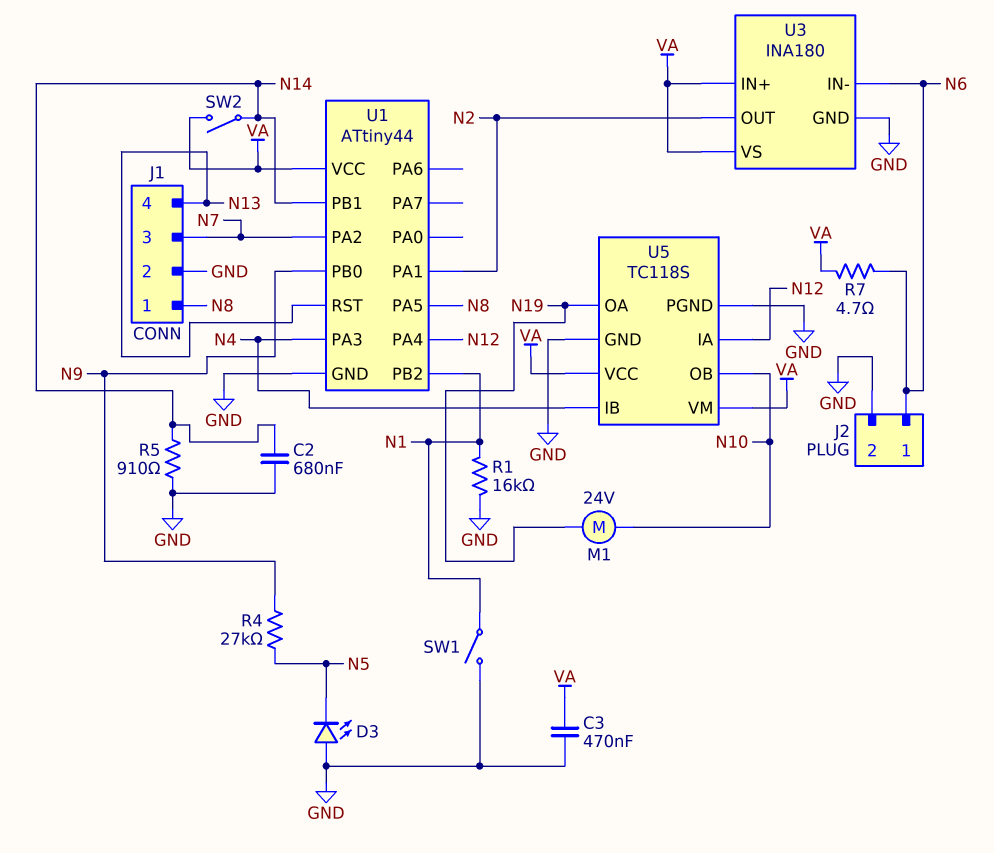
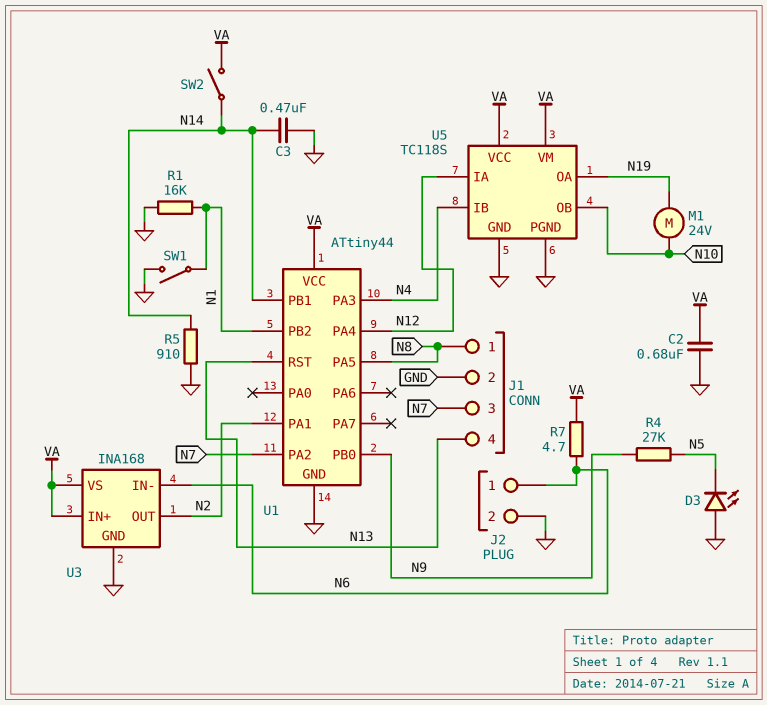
C2: 680nF (GND, N14) -> 680nF (GND, VA)
C3: 470nF (GND, VA) -> 470nF (GND, N14)
U3: INA180 -> INA168

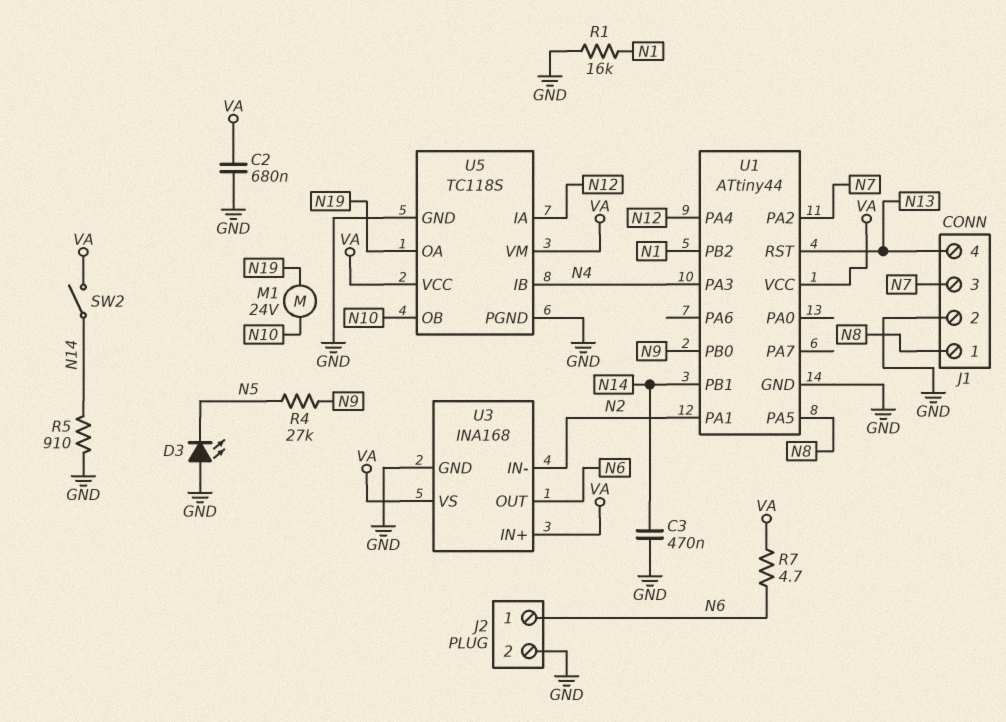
SW1: switch (GND, N1) -> none
U3 pin IN-: N6 -> N2
U3 pin OUT: N2 -> N6

